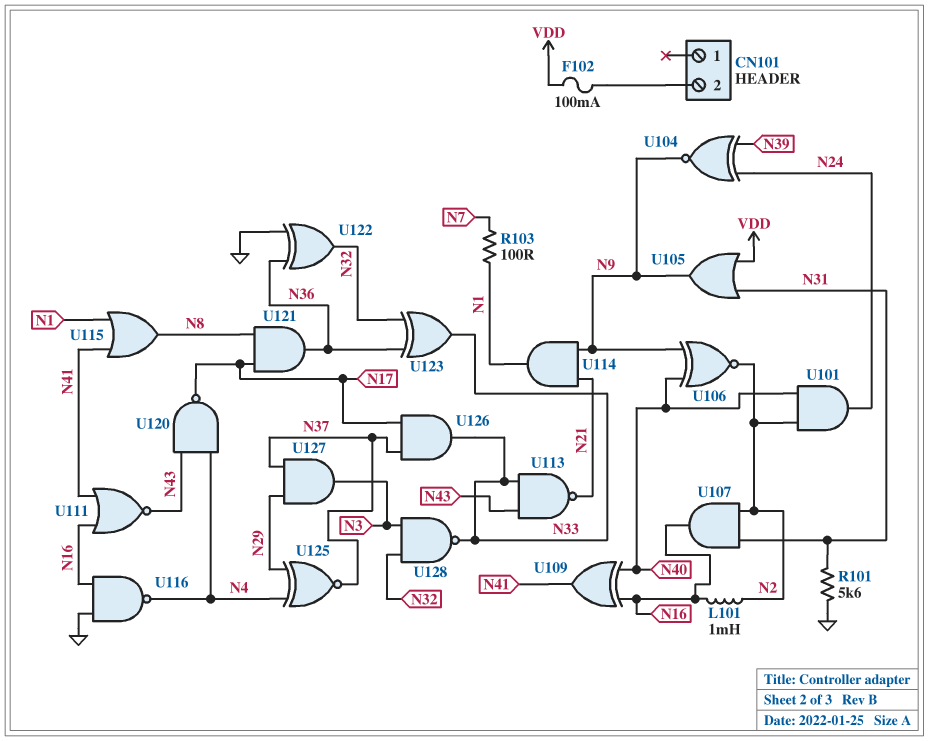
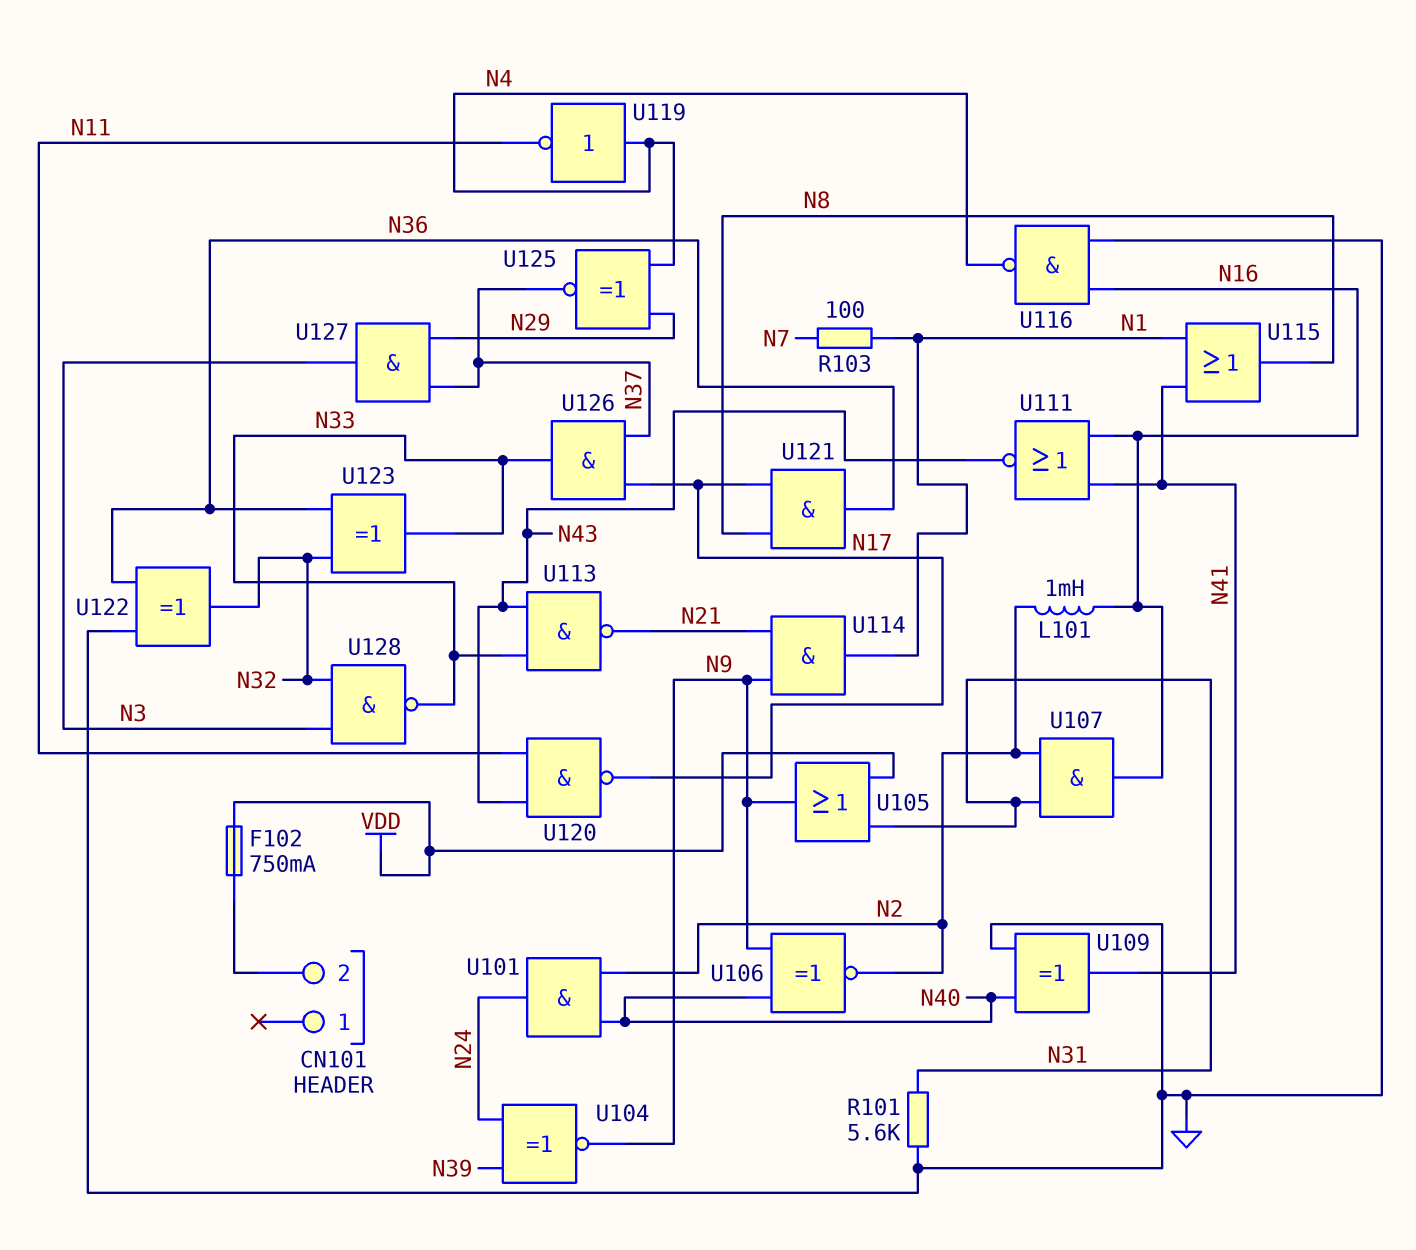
F102: 100mA (CN101/2, VDD) -> 750mA (CN101/2, VDD)
U109: XOR (in N16, in N40, out N41) -> XOR (in GND, in N40, out N41)
U119: none -> NOT (in N4, out N11)
U120: NAND (in N4, in N43, out N17) -> NAND (in N11, in N43, out N17)

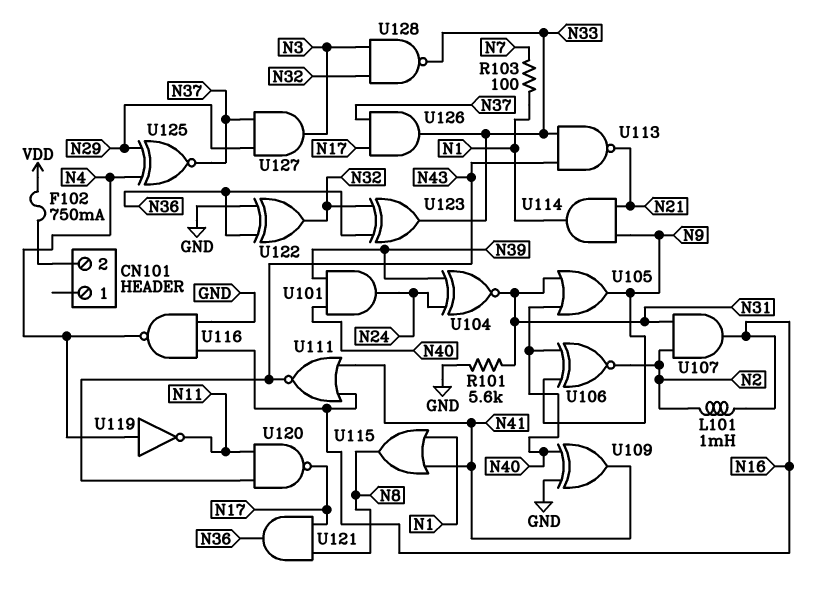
U101: AND (in N2, in N40, out N24) -> AND (in N39, in N40, out N24)
U104: XNOR (in N24, in N39, out N9) -> XNOR (in N24, in N39, out N31)
U105: OR (in N31, in VDD, out N9) -> OR (in N31, in N40, out N9)

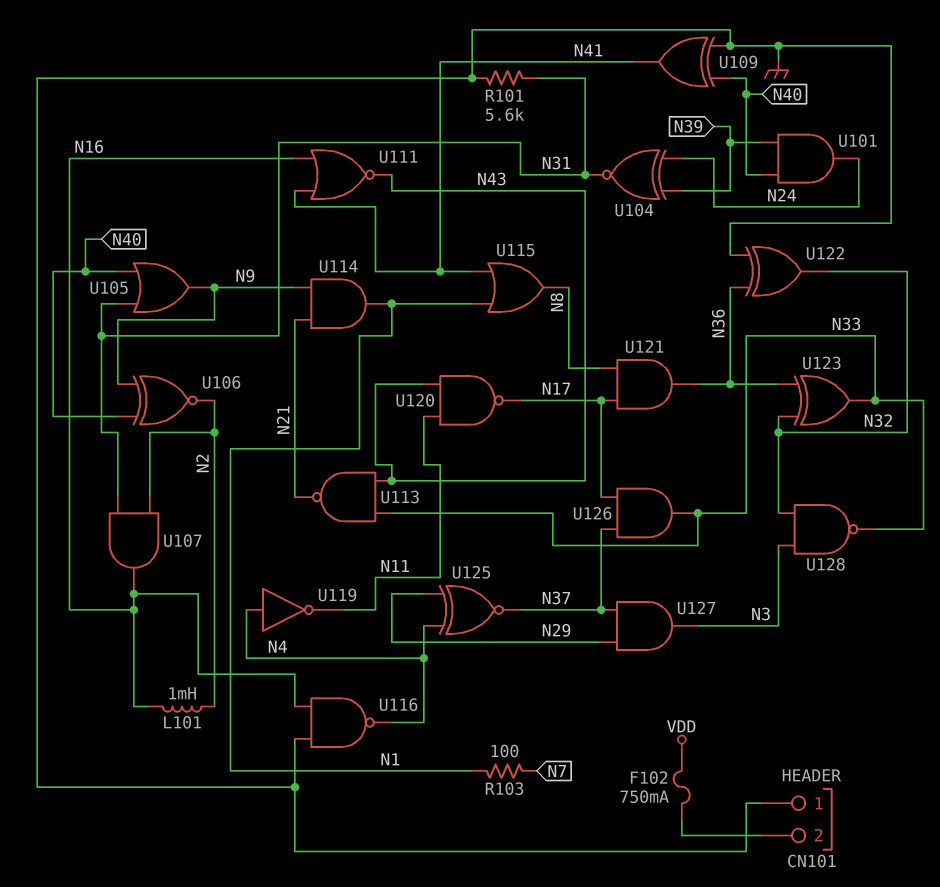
CN101 pin 1: none -> GND

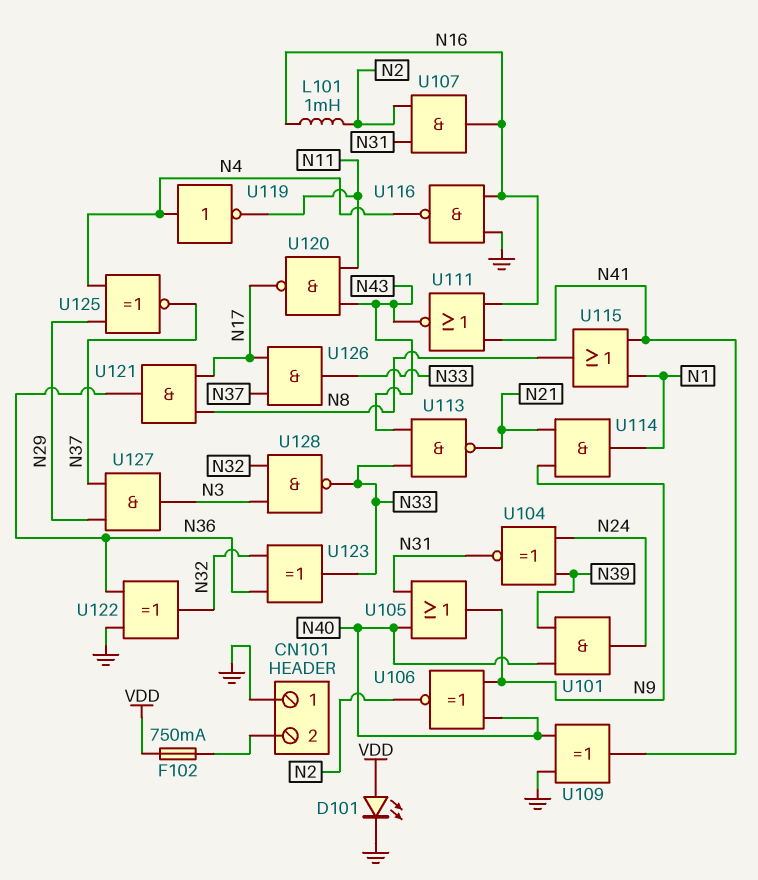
D101: none -> LED (A VDD, K GND)
R101: 5.6k (GND, N31) -> none
R103: 100 (N1, N7) -> none

